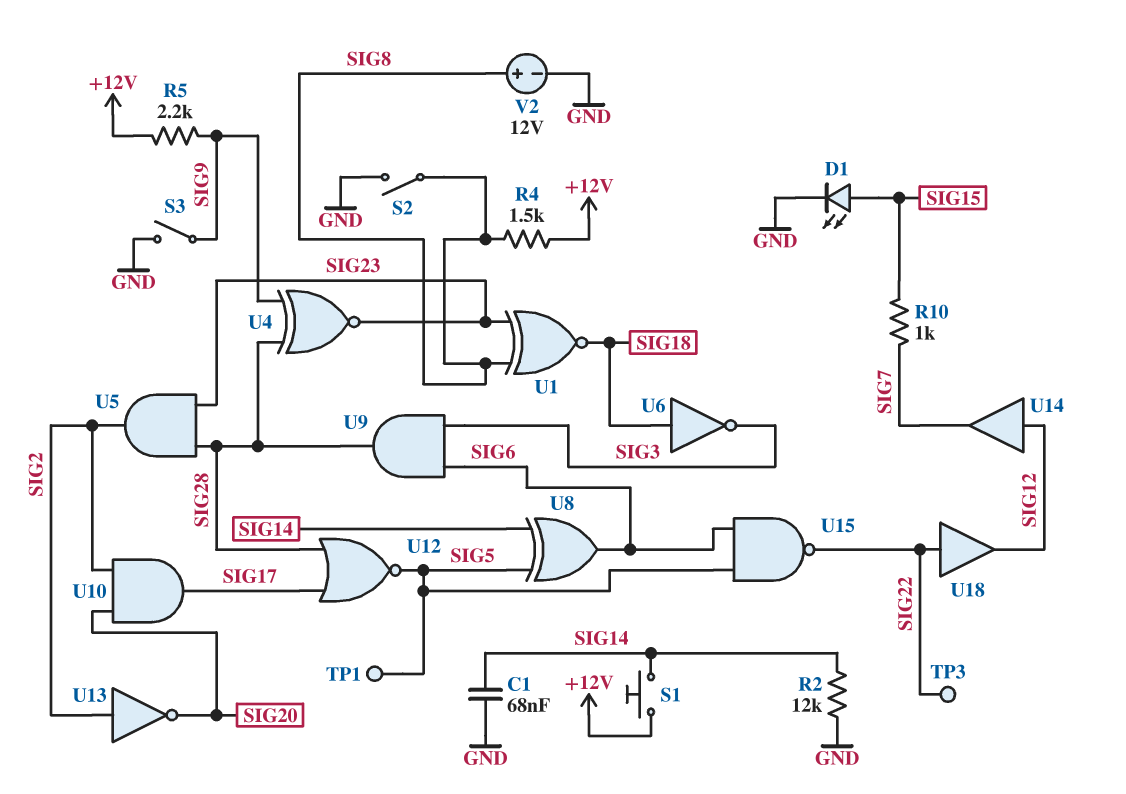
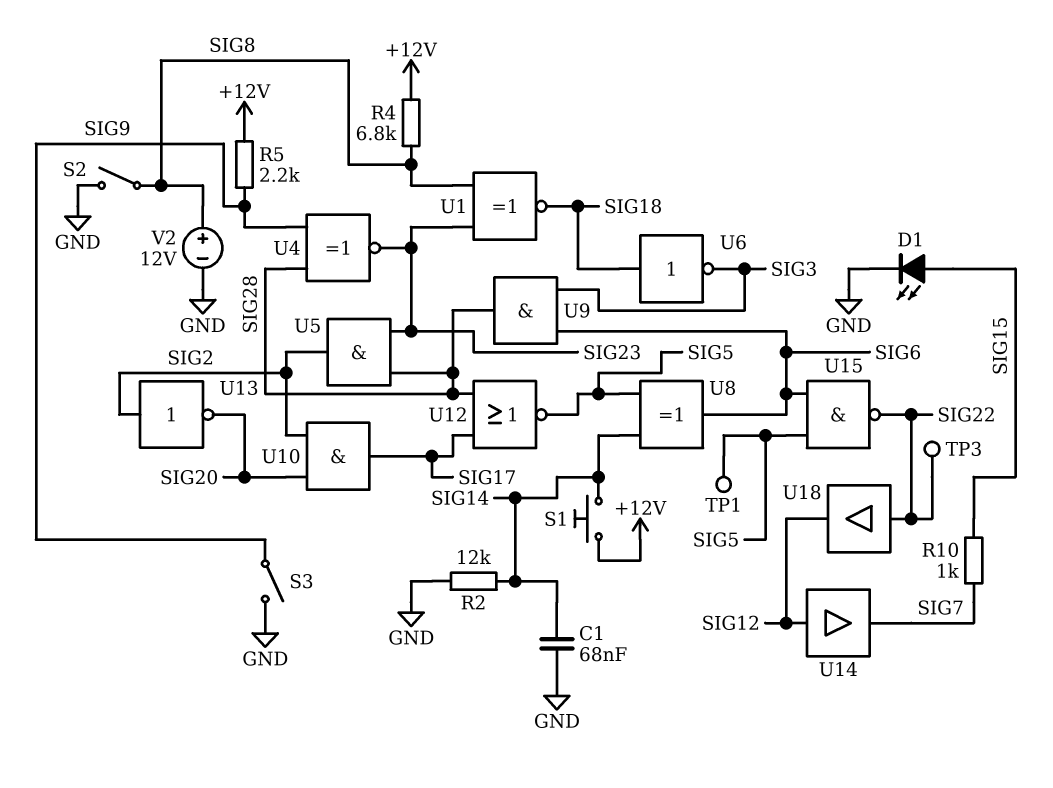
R4: 1.5k (+12V, SIG8) -> 6.8k (+12V, SIG8)

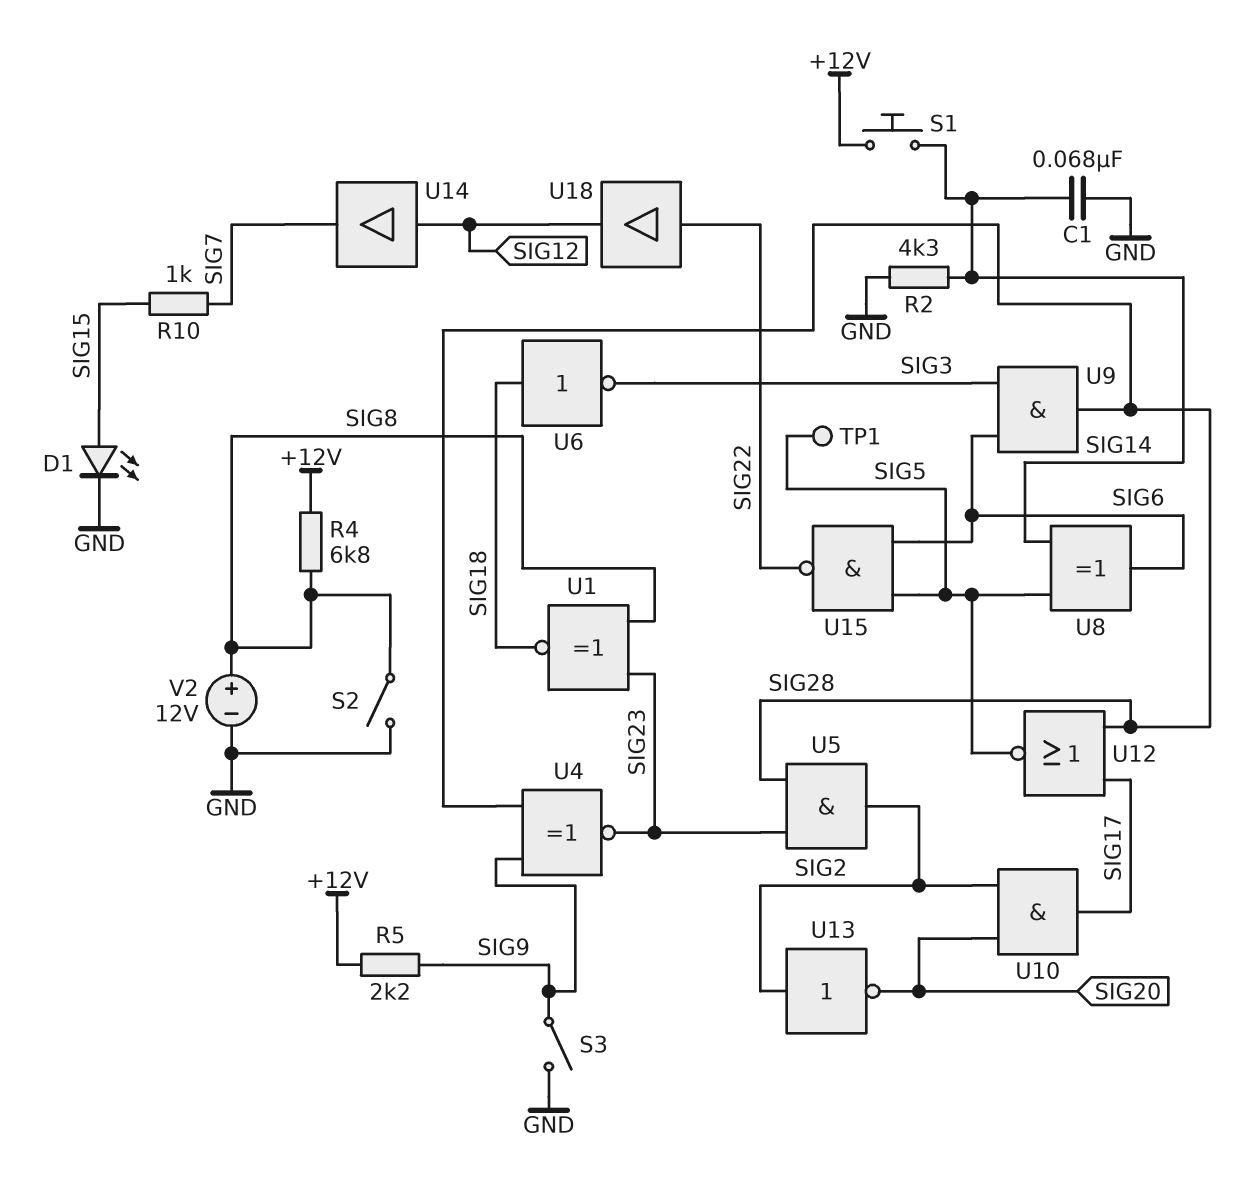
R2: 12k (GND, SIG14) -> 4.3k (GND, SIG14)
TP3: test point (SIG22) -> none

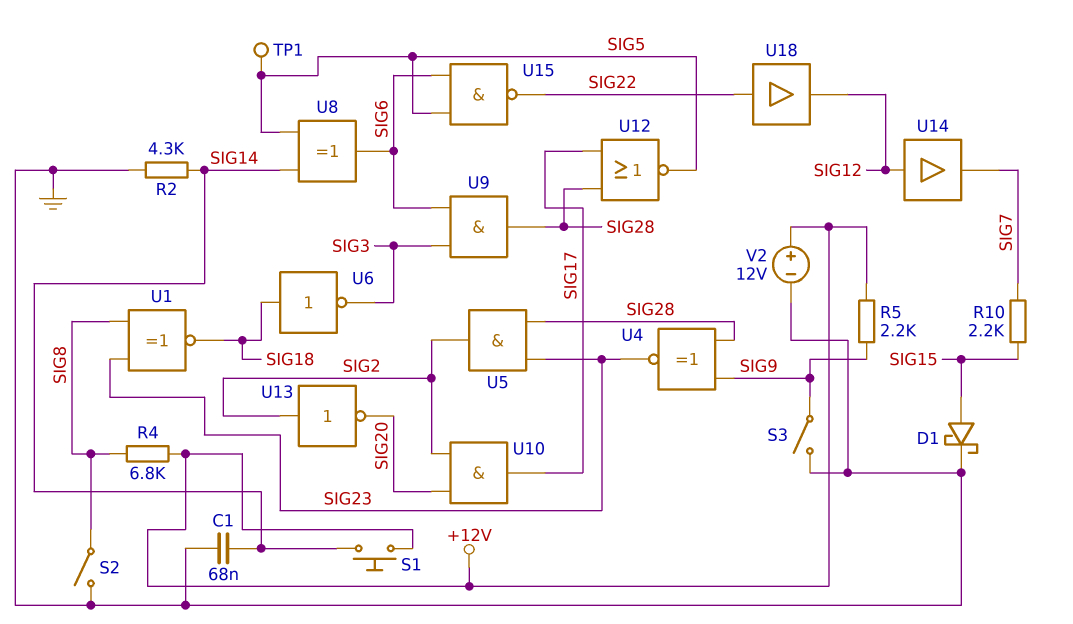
D1: LED (A SIG15, K GND) -> schottky (A SIG15, K GND)
R10: 1k (SIG7, SIG15) -> 2.2k (SIG7, SIG15)
V2: 12V (plus SIG8, minus GND) -> 12V (plus +12V, minus GND)

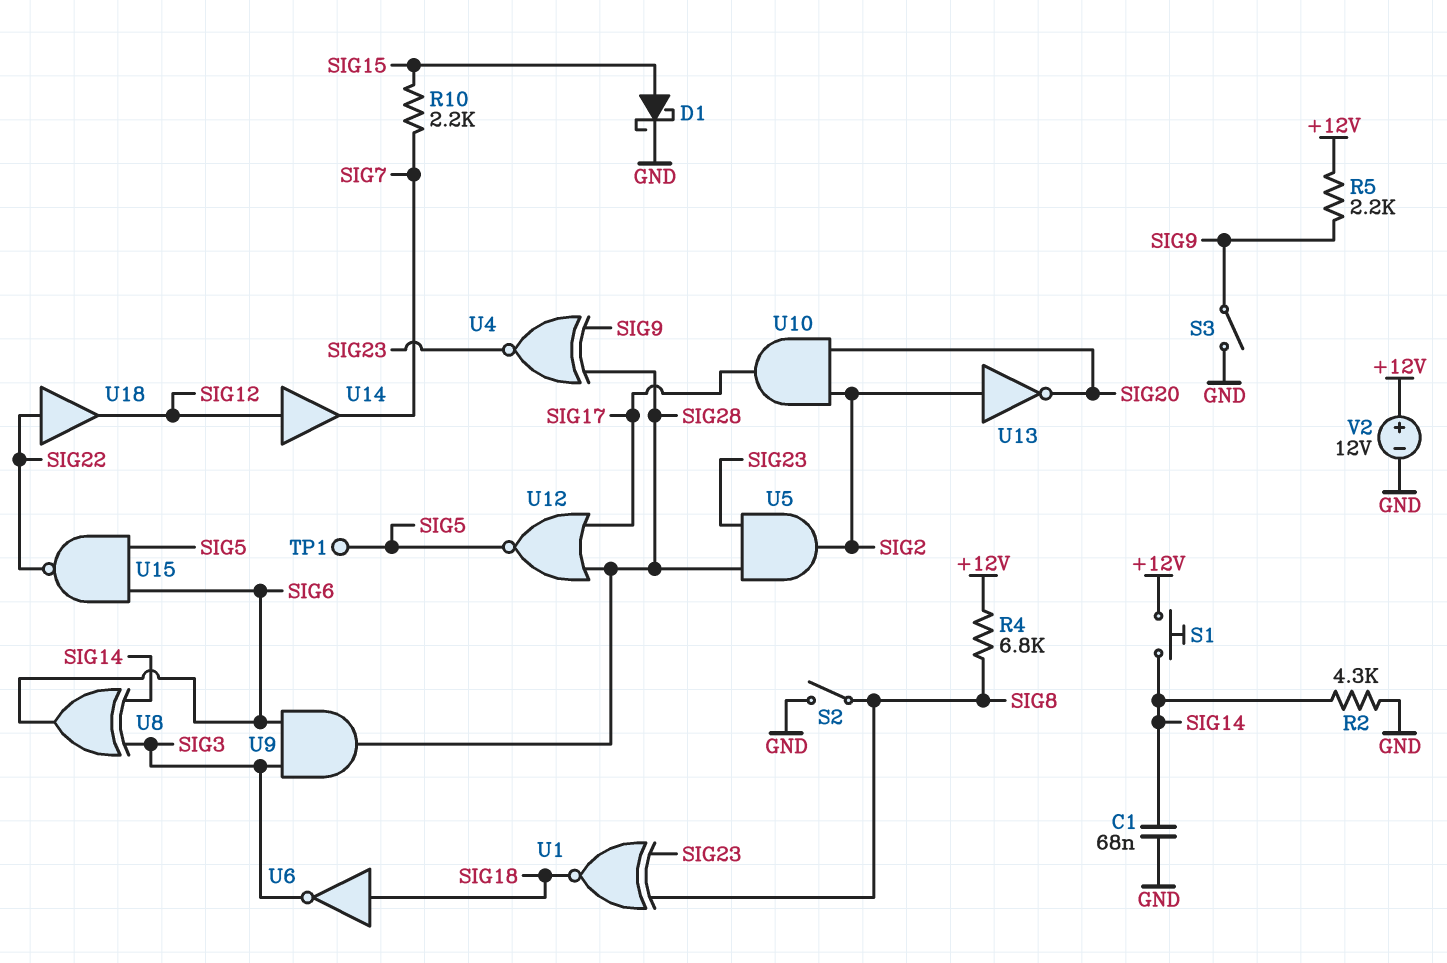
U8: XOR (in SIG5, in SIG14, out SIG6) -> XOR (in SIG3, in SIG14, out SIG6)

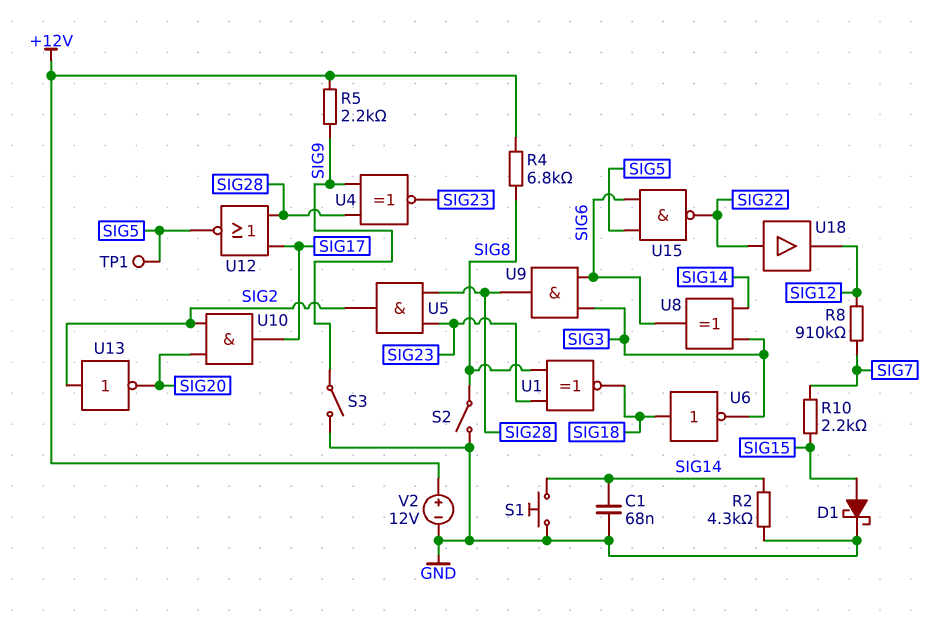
R8: none -> 910k (SIG7, SIG12)
S1: button (+12V, SIG14) -> button (GND, SIG14)
U14: buffer (in SIG12, out SIG7) -> none

